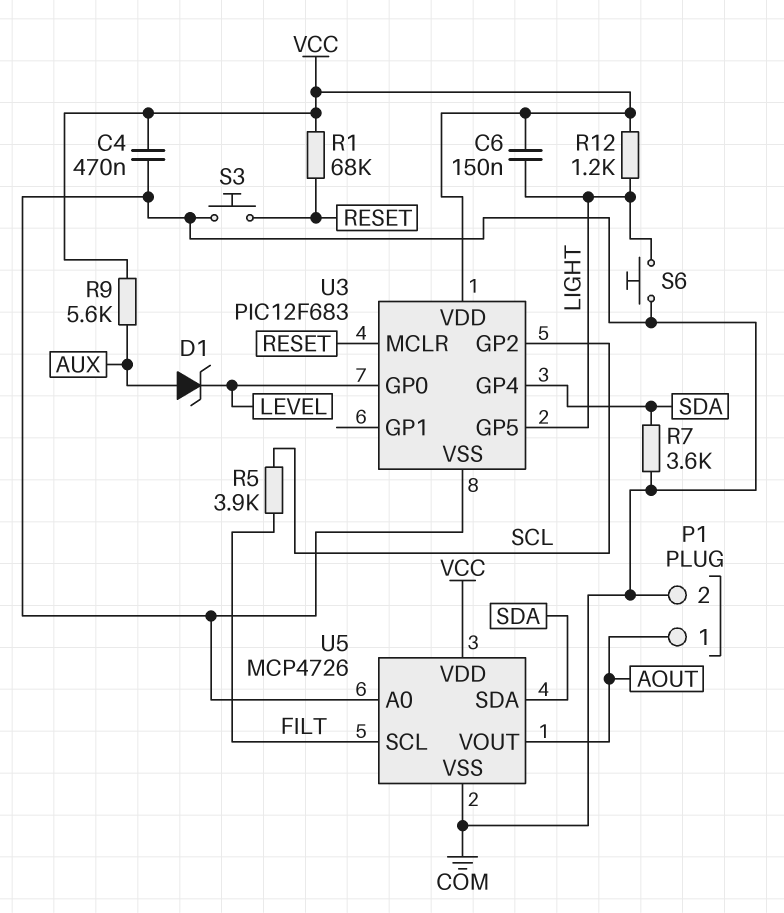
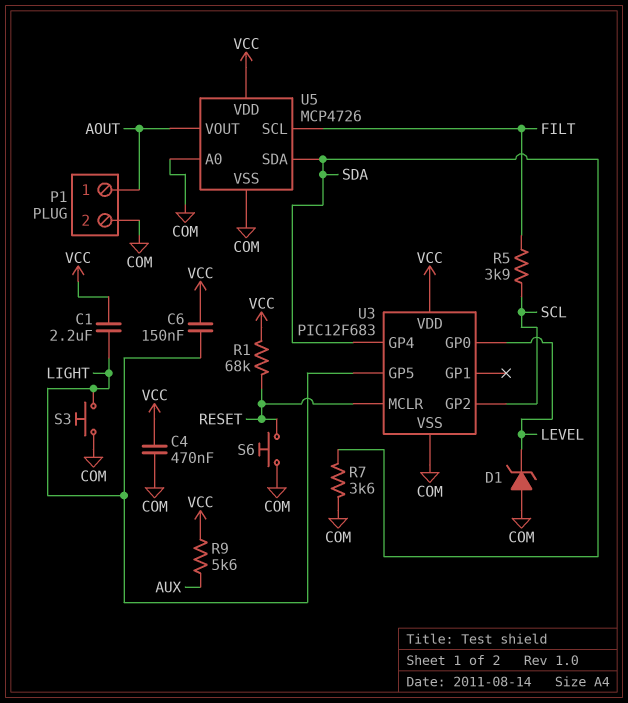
C1: none -> 2.2uF (LIGHT, VCC)
D1: zener (A AUX, K LEVEL) -> zener (A COM, K LEVEL)
R12: 1.2k (LIGHT, VCC) -> none
S3: button (COM, RESET) -> button (COM, LIGHT)
S6: button (COM, LIGHT) -> button (COM, RESET)

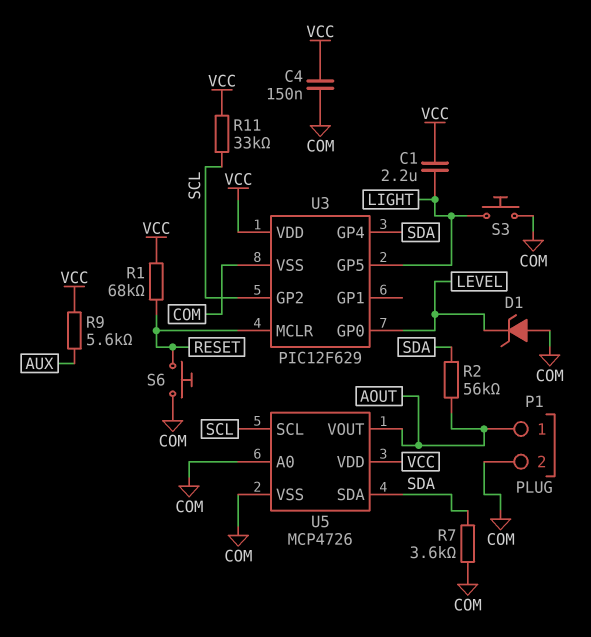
C4: 470nF (COM, VCC) -> 150nF (COM, VCC)
C6: 150nF (LIGHT, VCC) -> none
R2: none -> 56k (AOUT, SDA)
R5: 3.9k (FILT, SCL) -> none
R11: none -> 33k (SCL, VCC)
U3: PIC12F683 -> PIC12F629
U5 pin SCL: FILT -> SCL

